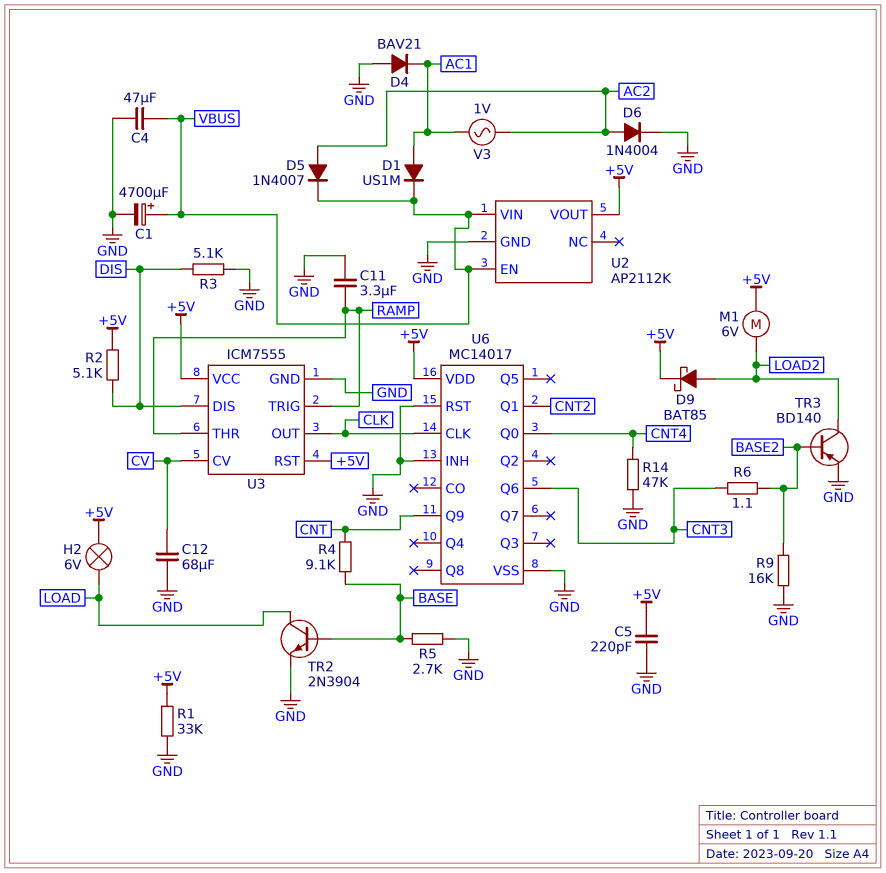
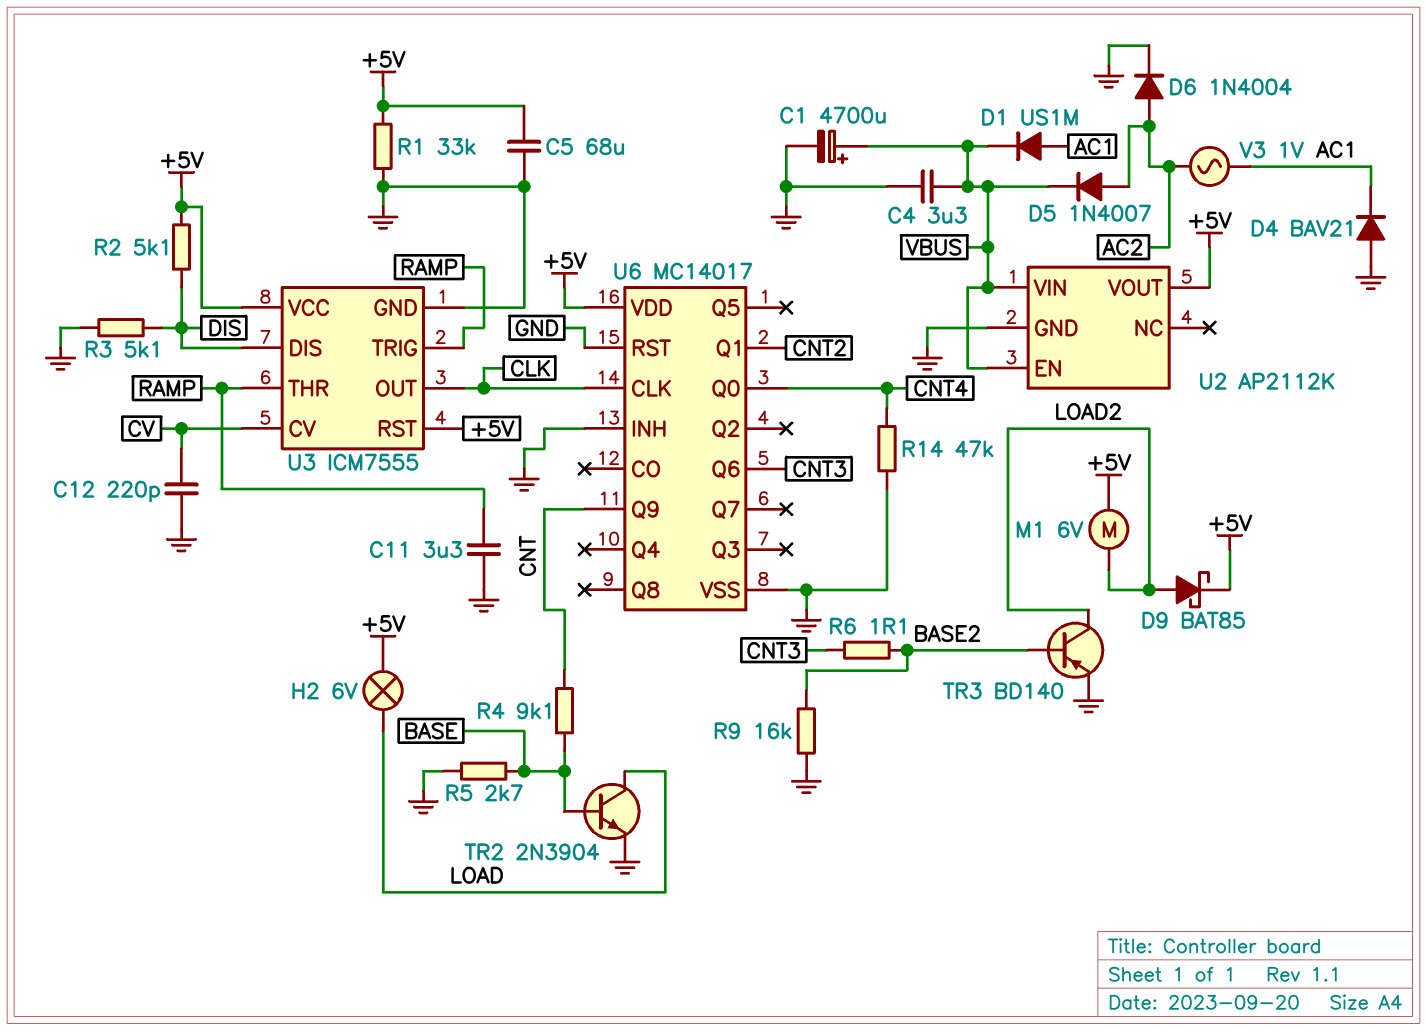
C4: 47uF (GND, VBUS) -> 3.3uF (GND, VBUS)
C5: 220pF (+5V, GND) -> 68uF (+5V, GND)
C12: 68uF (CV, GND) -> 220pF (CV, GND)

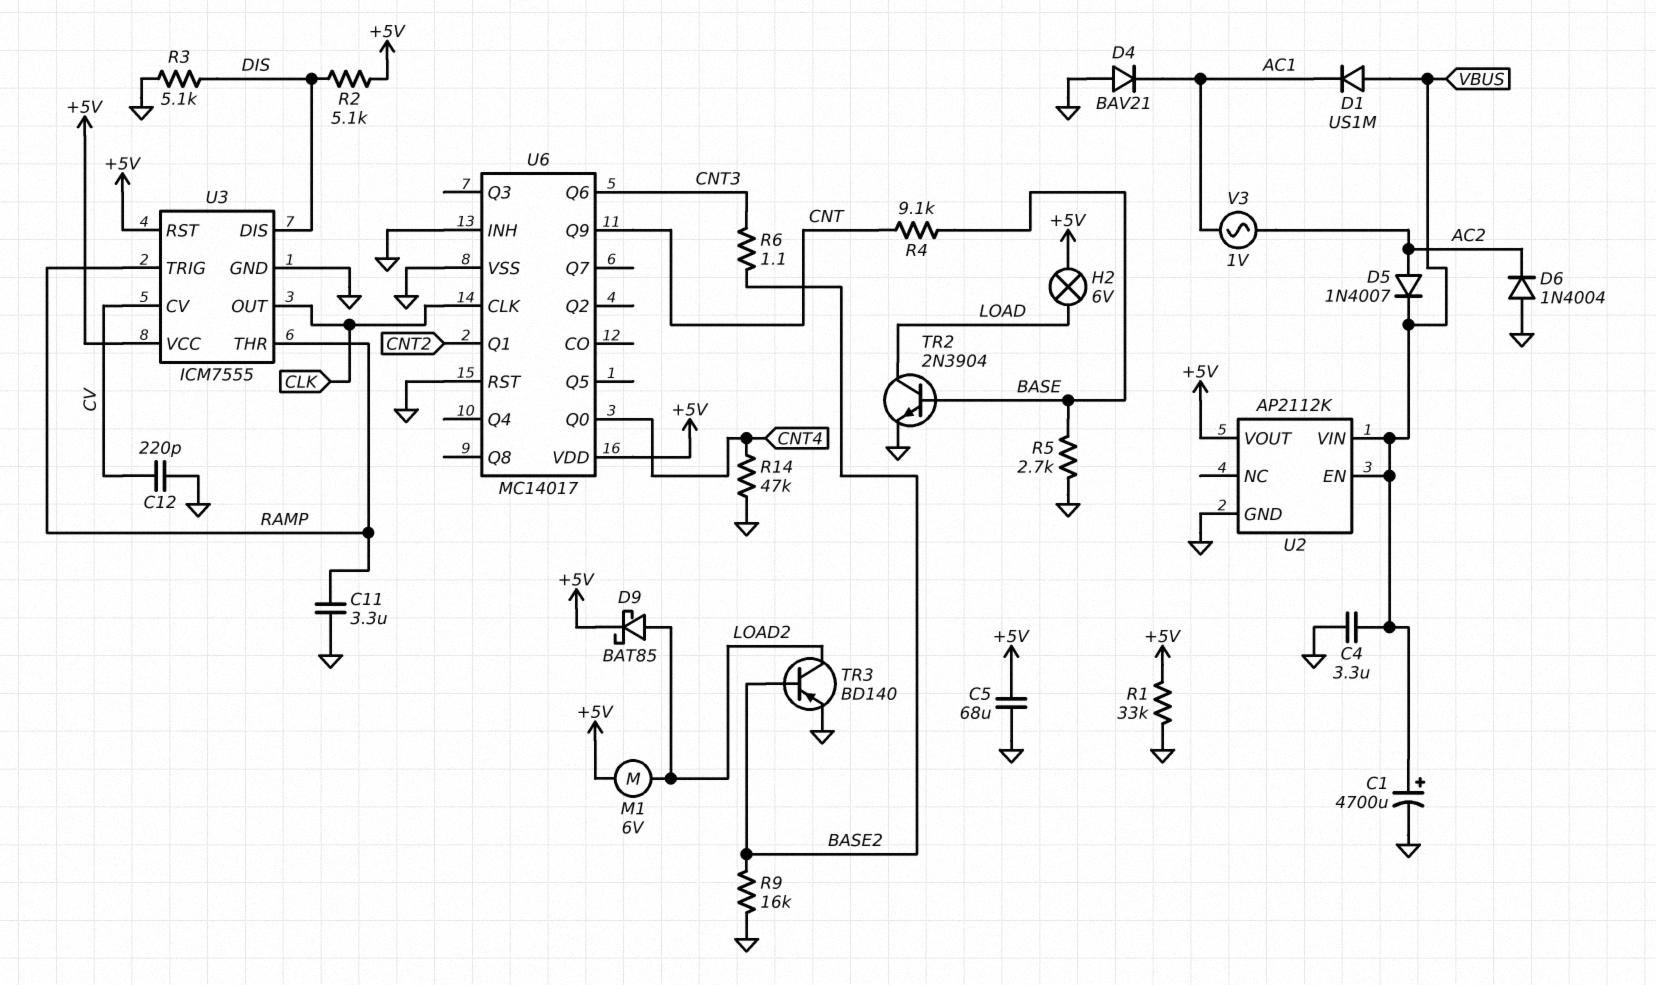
D1: diode US1M (A AC1, K VBUS) -> diode US1M (A VBUS, K AC1)
D6: diode 1N4004 (A AC2, K GND) -> diode 1N4004 (A GND, K AC2)

